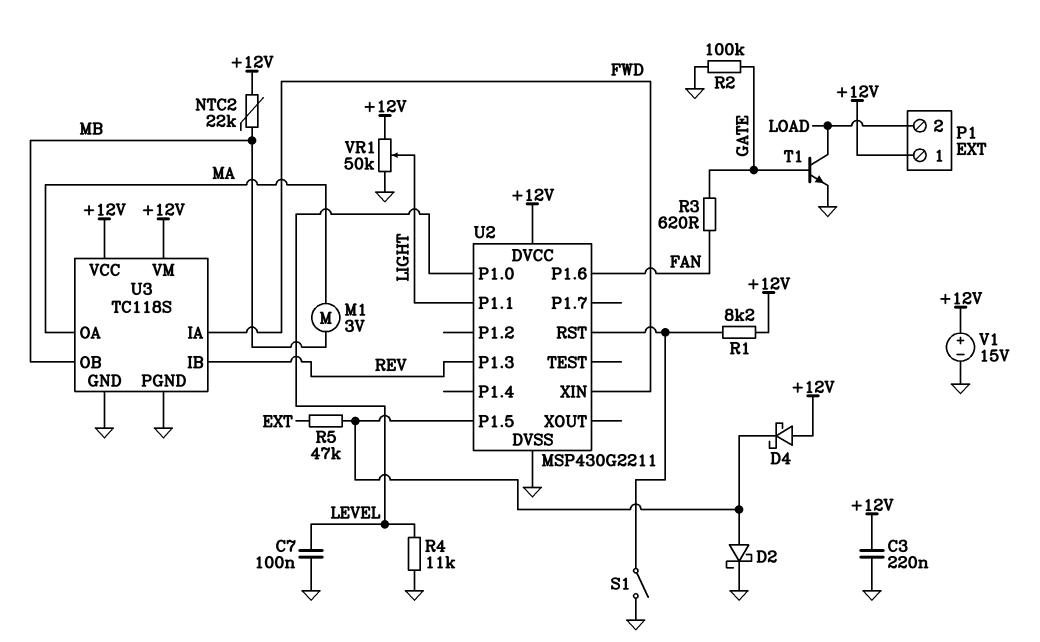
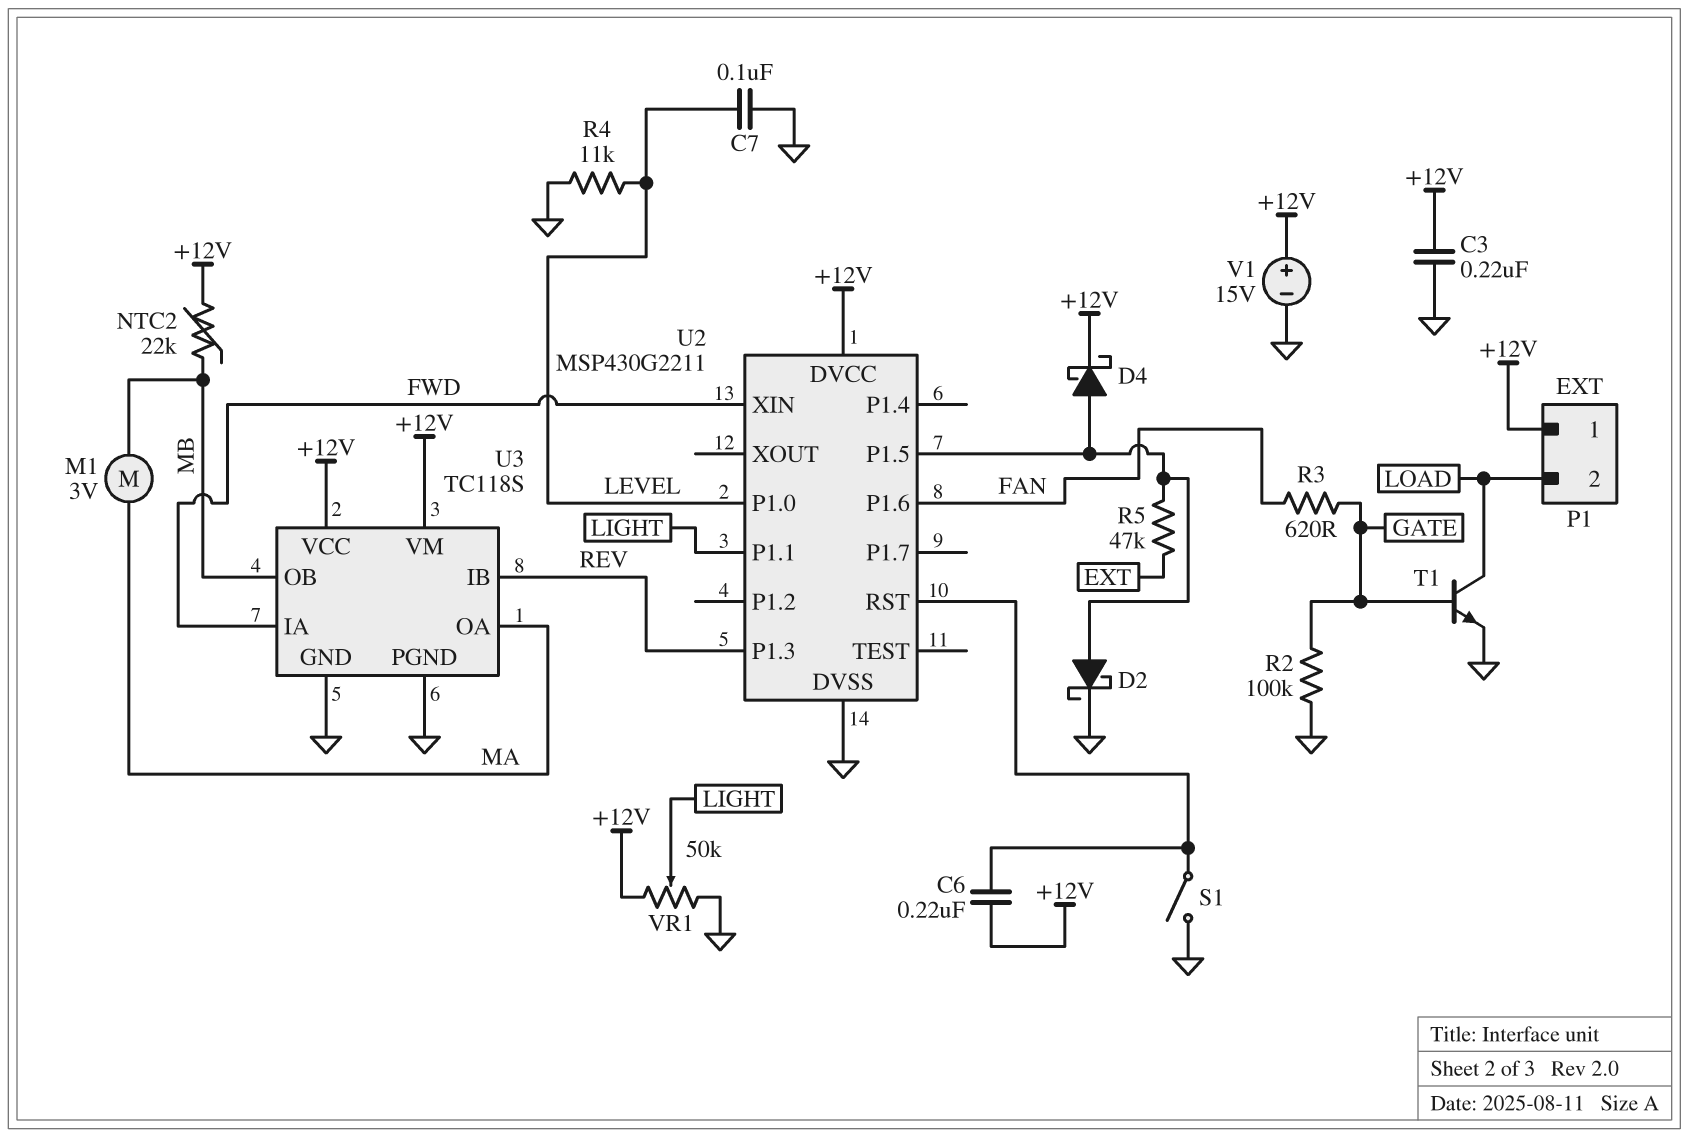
C6: none -> 220nF (+12V, U2/RST)
D4: schottky (A +12V, K U2/P1.5) -> schottky (A U2/P1.5, K +12V)
R1: 8.2k (+12V, U2/RST) -> none

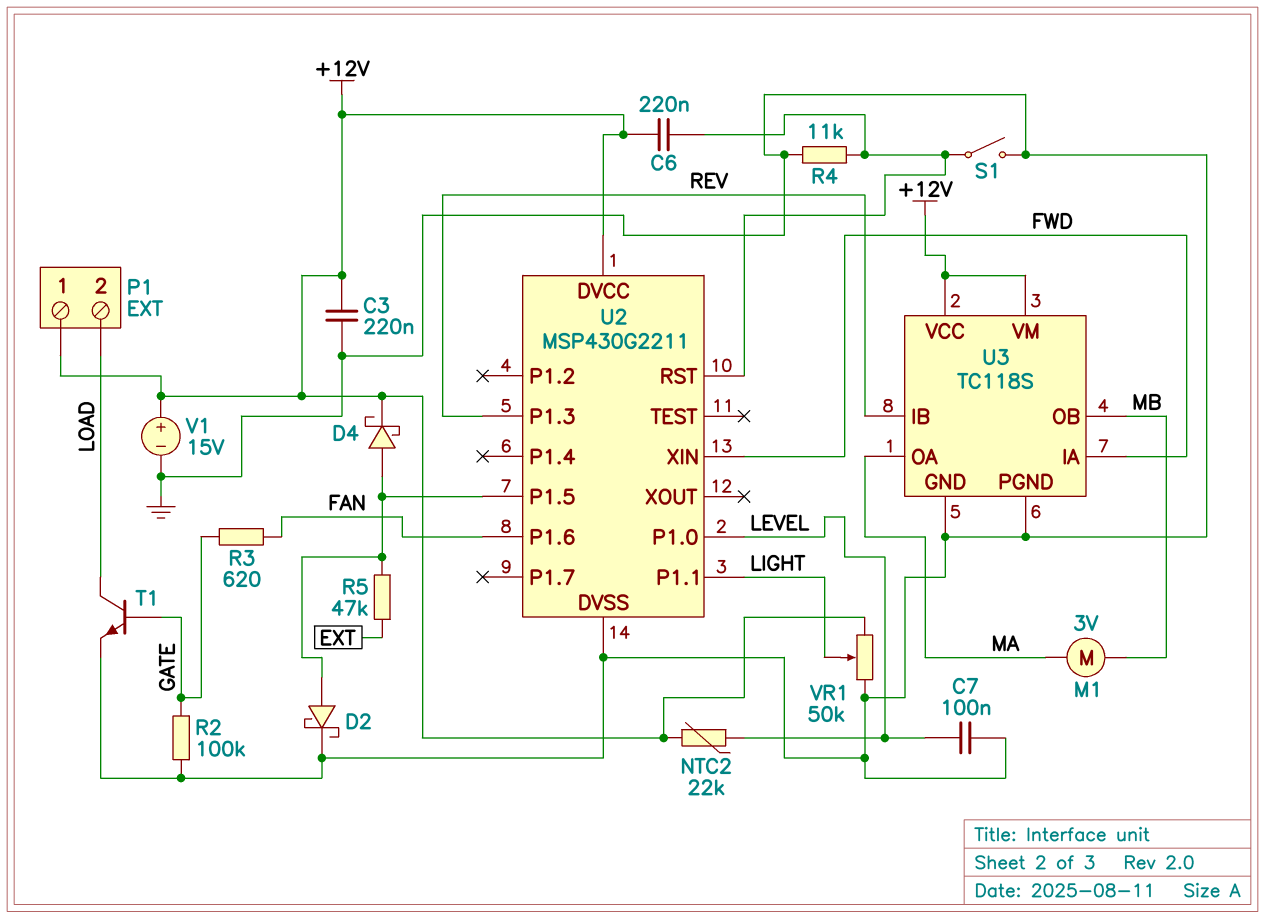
NTC2: 22k (+12V, MB) -> 22k (+12V, LEVEL)
R4: 11k (GND, LEVEL) -> 11k (GND, U2/RST)

